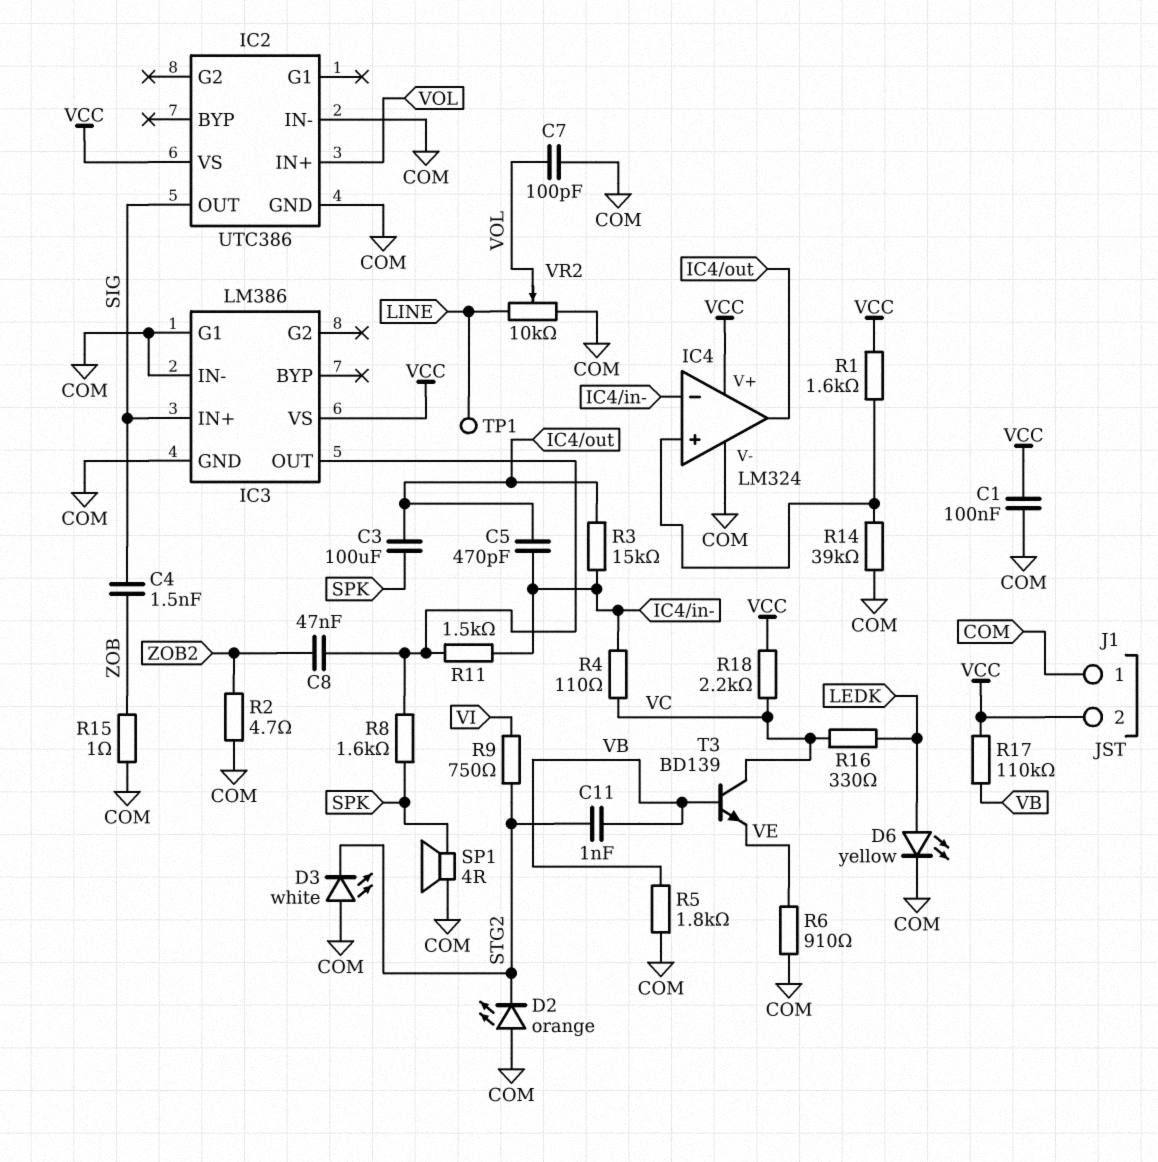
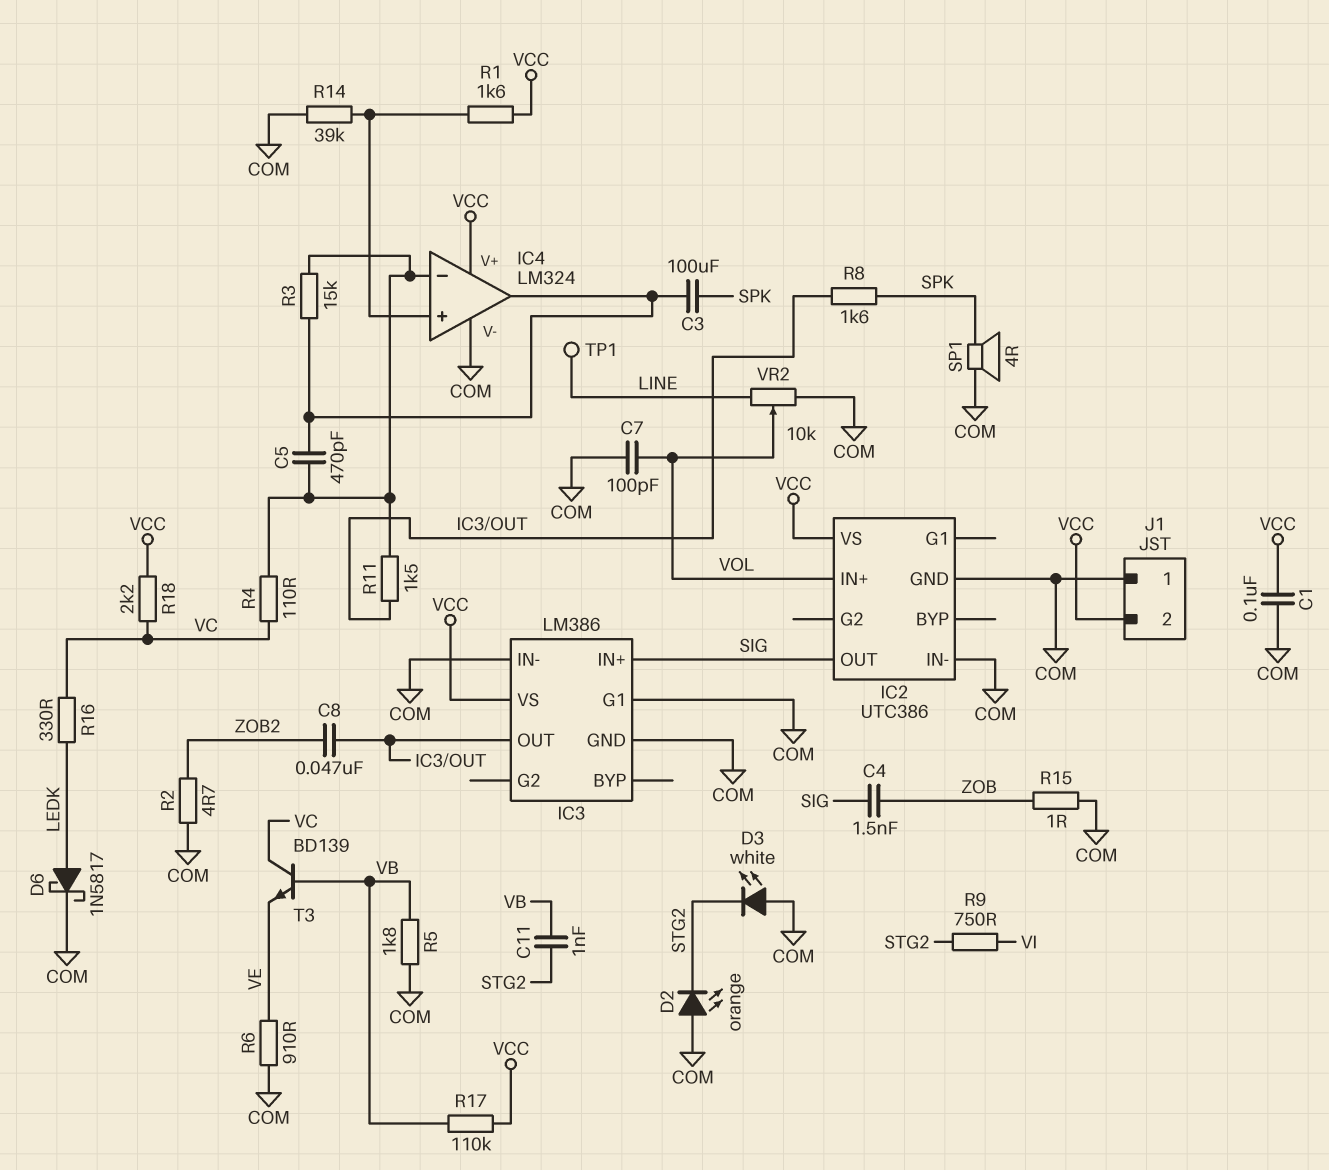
D6: LED yellow (A LEDK, K COM) -> schottky 1N5817 (A LEDK, K COM)

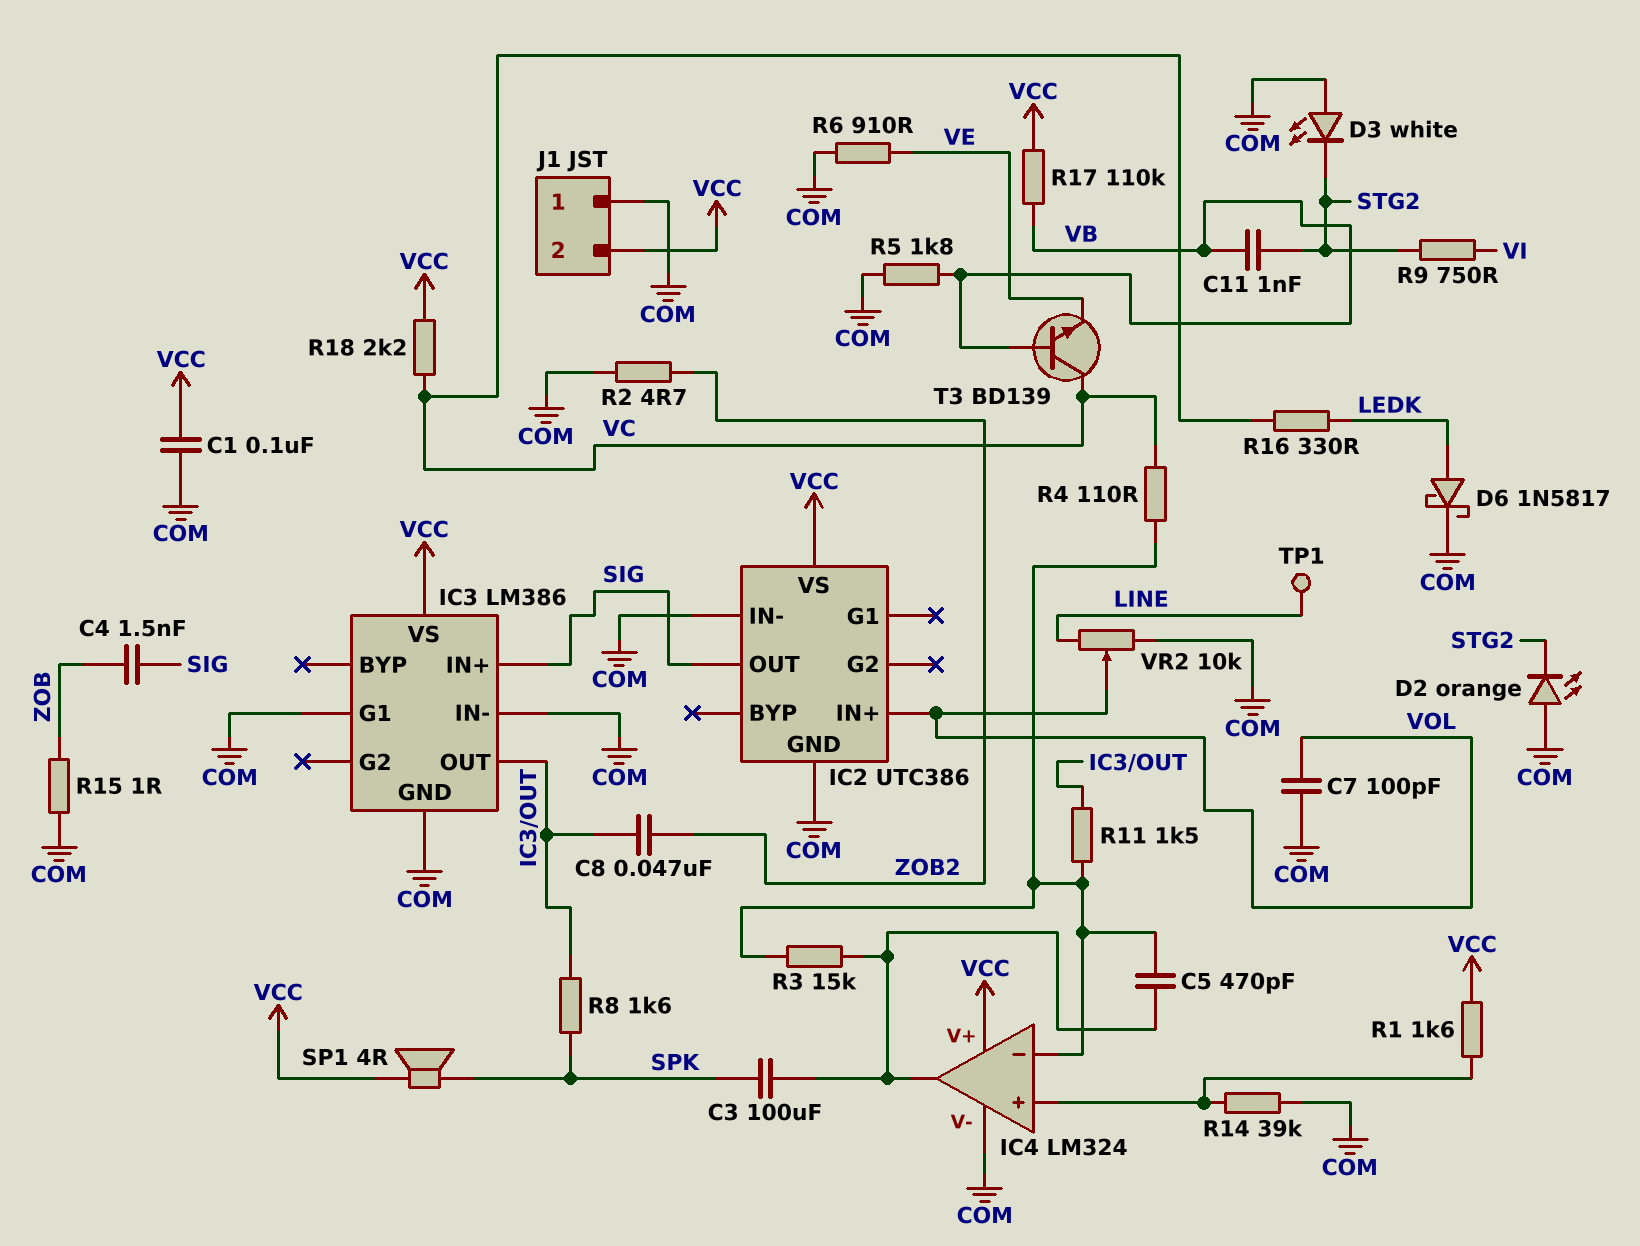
SP1: speaker 4R (COM, SPK) -> speaker 4R (SPK, VCC)

